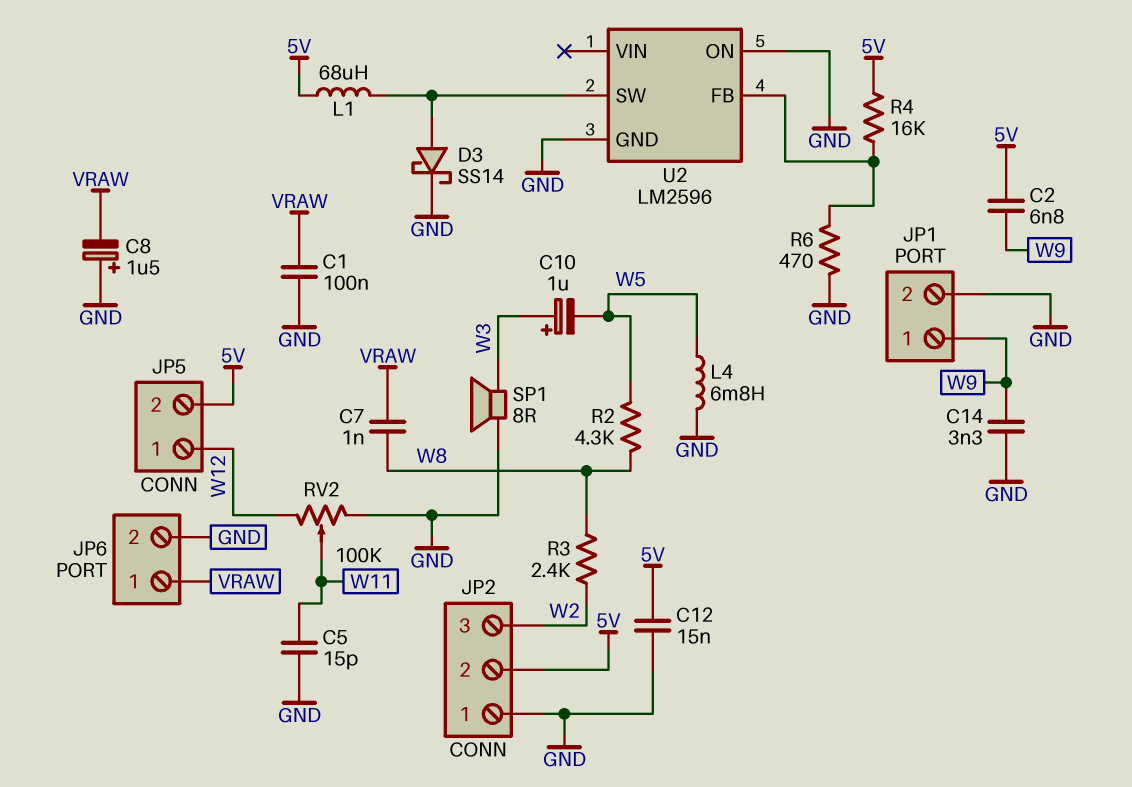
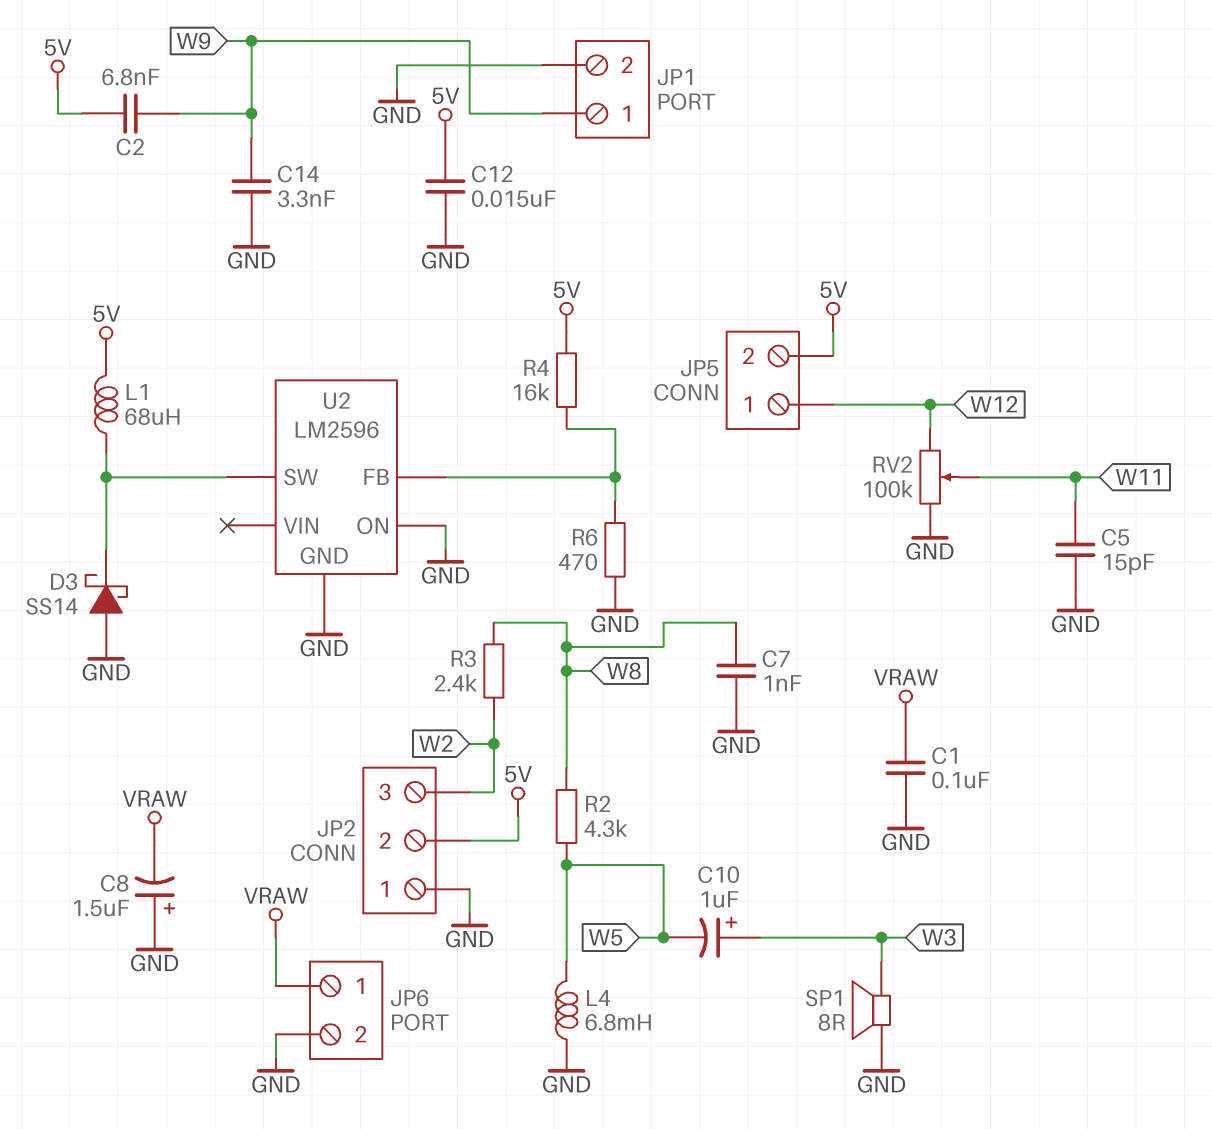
C7: 1nF (VRAW, W8) -> 1nF (GND, W8)
D3: schottky SS14 (A U2/SW, K GND) -> schottky SS14 (A GND, K U2/SW)

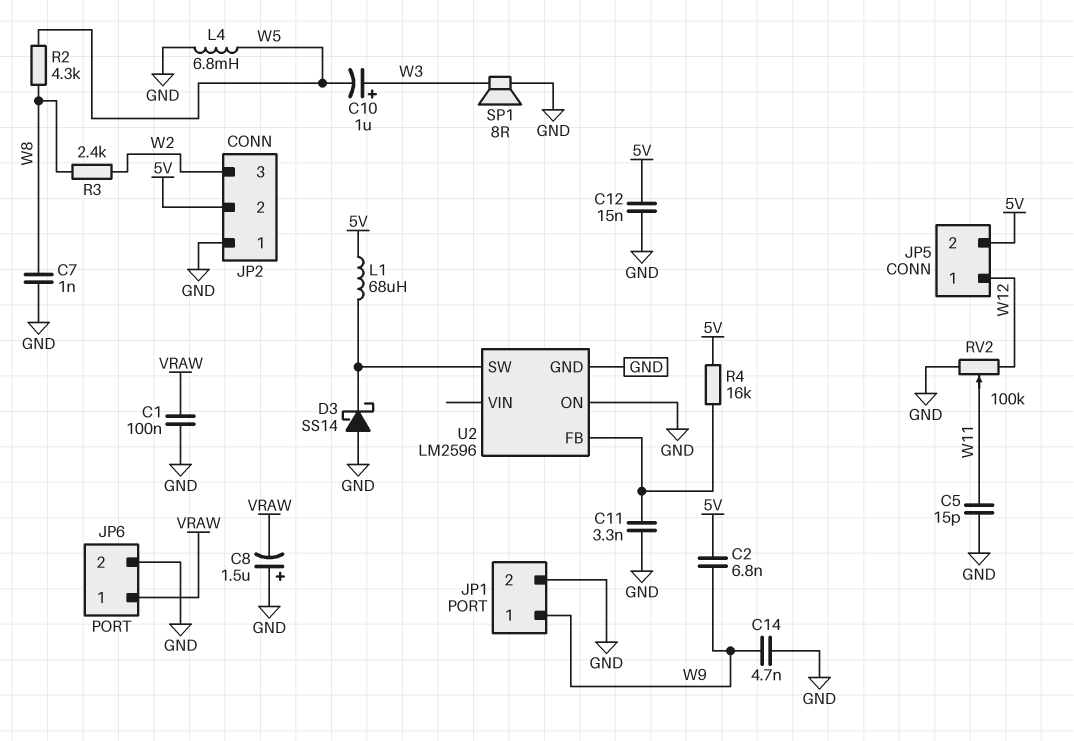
C11: none -> 3.3nF (GND, U2/FB)
C14: 3.3nF (GND, W9) -> 4.7nF (GND, W9)
R6: 470 (GND, U2/FB) -> none

